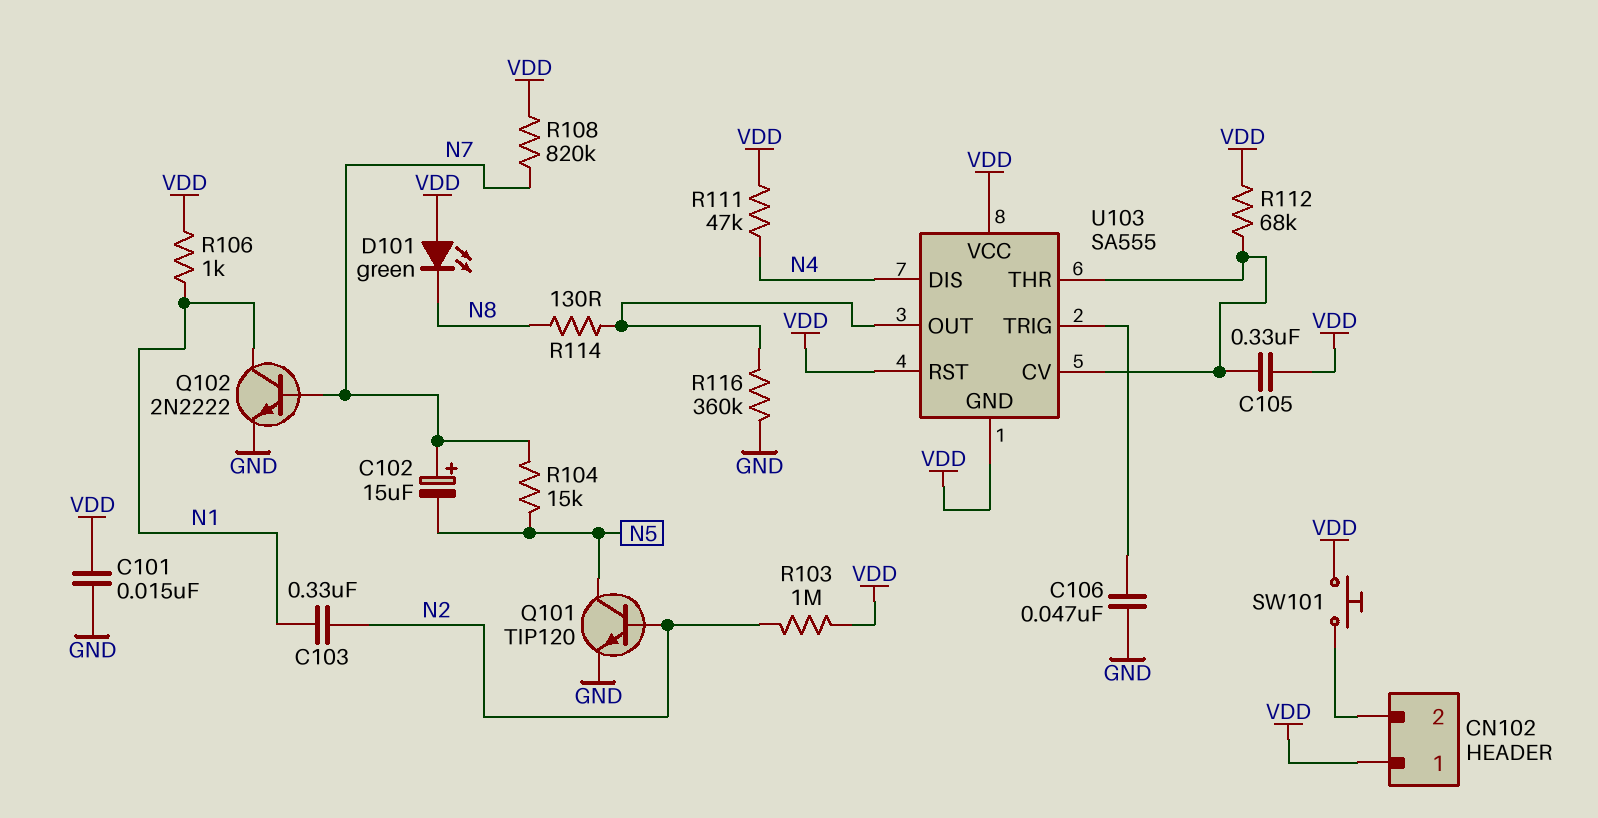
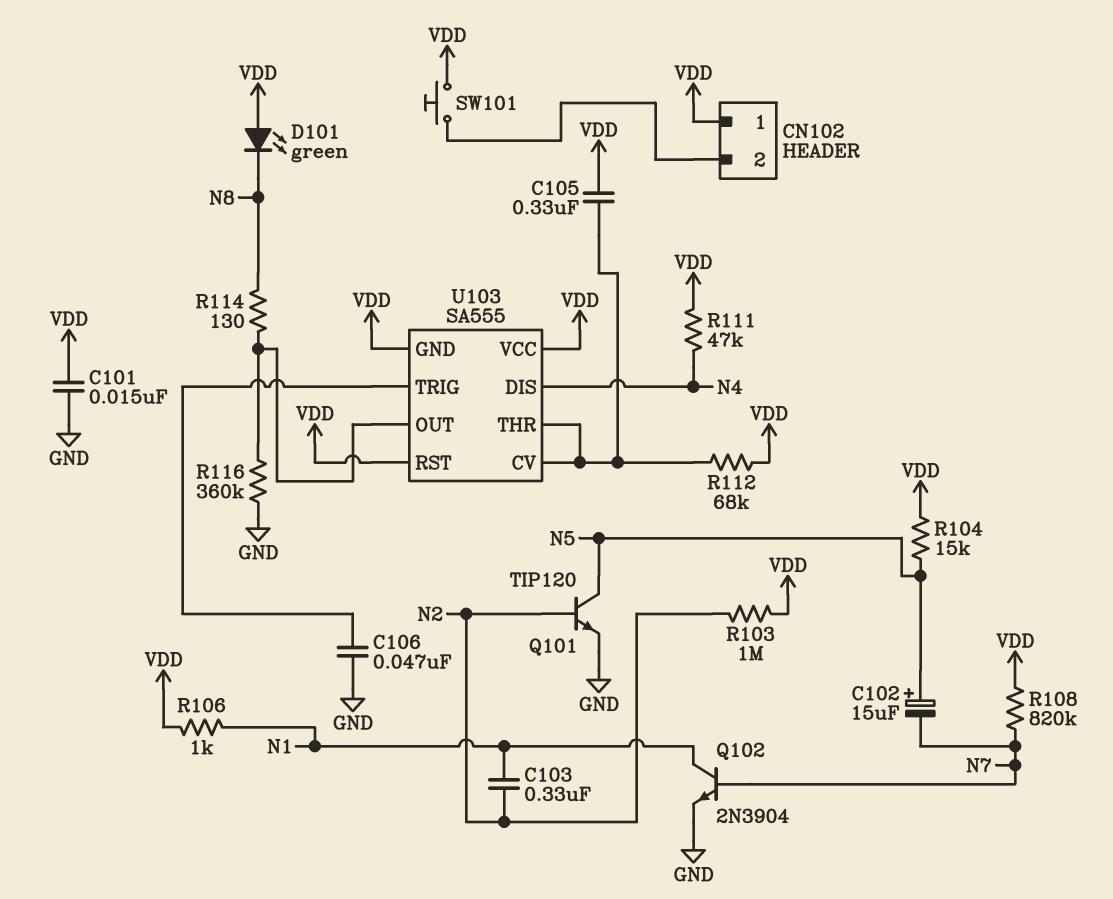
C102: 15uF (plus N7, minus N5) -> 15uF (plus N5, minus N7)
Q102: NPN 2N2222 (B N7, C N1, E GND) -> NPN 2N3904 (B N7, C N1, E GND)
R104: 15k (N5, N7) -> 15k (N5, VDD)

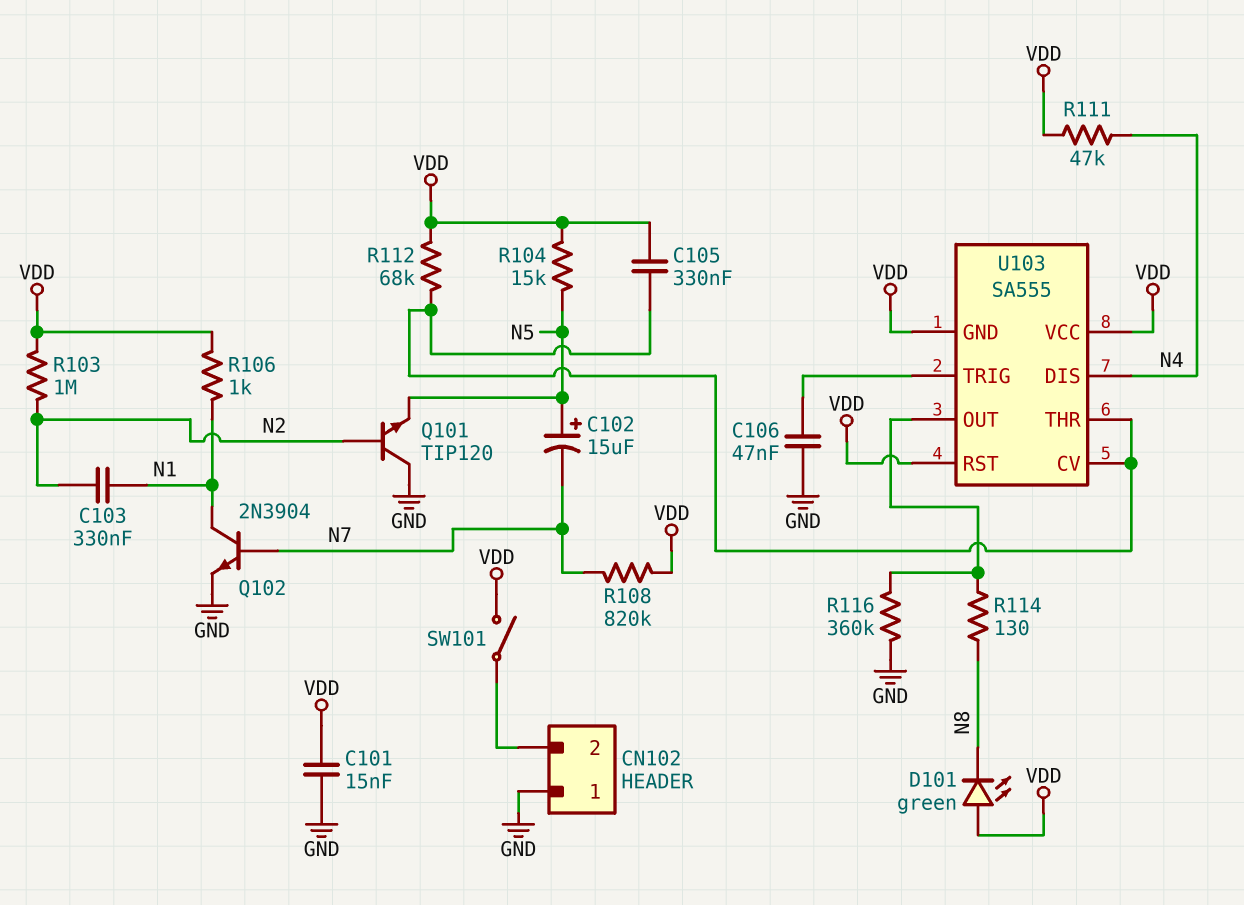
CN102 pin 1: VDD -> GND
Q101: NPN TIP120 (B N2, C N5, E GND) -> NPN TIP120 (B N2, C GND, E N5)
SW101: button (CN102/2, VDD) -> switch (CN102/2, VDD)

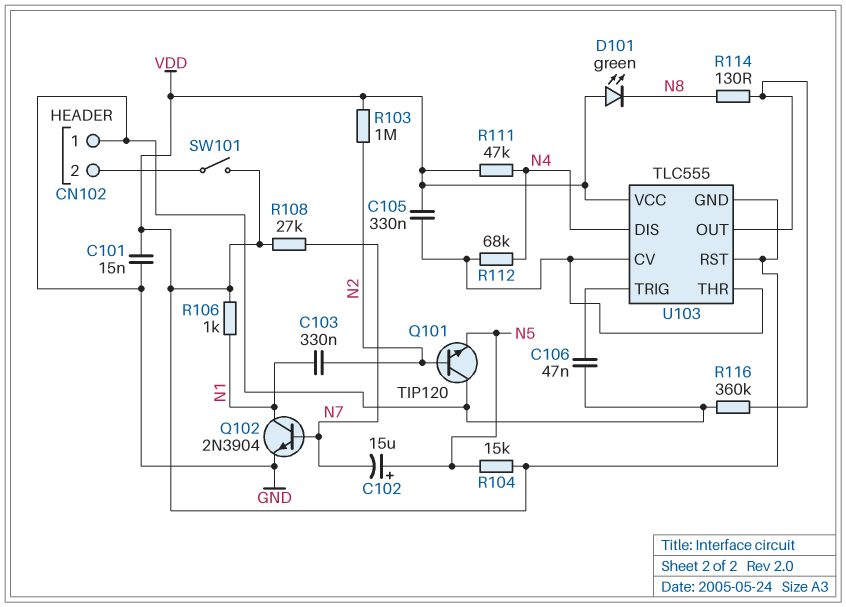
R108: 820k (N7, VDD) -> 27k (N7, VDD)
R112: 68k (U103/CV, VDD) -> 68k (N4, U103/CV)
U103: SA555 -> TLC555

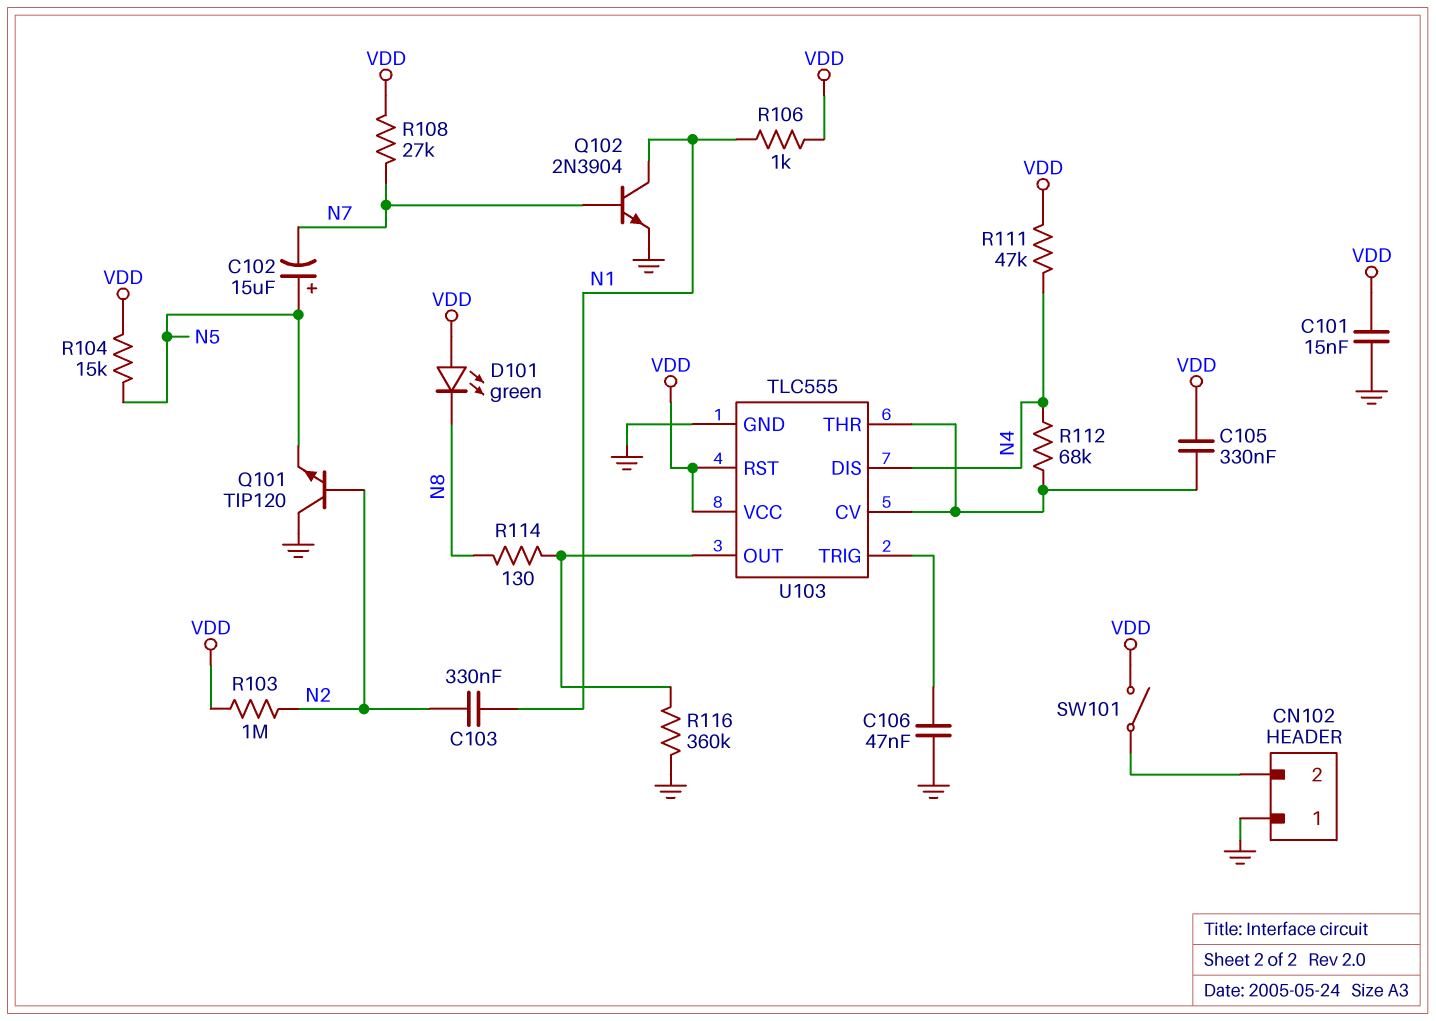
U103 pin GND: VDD -> GND

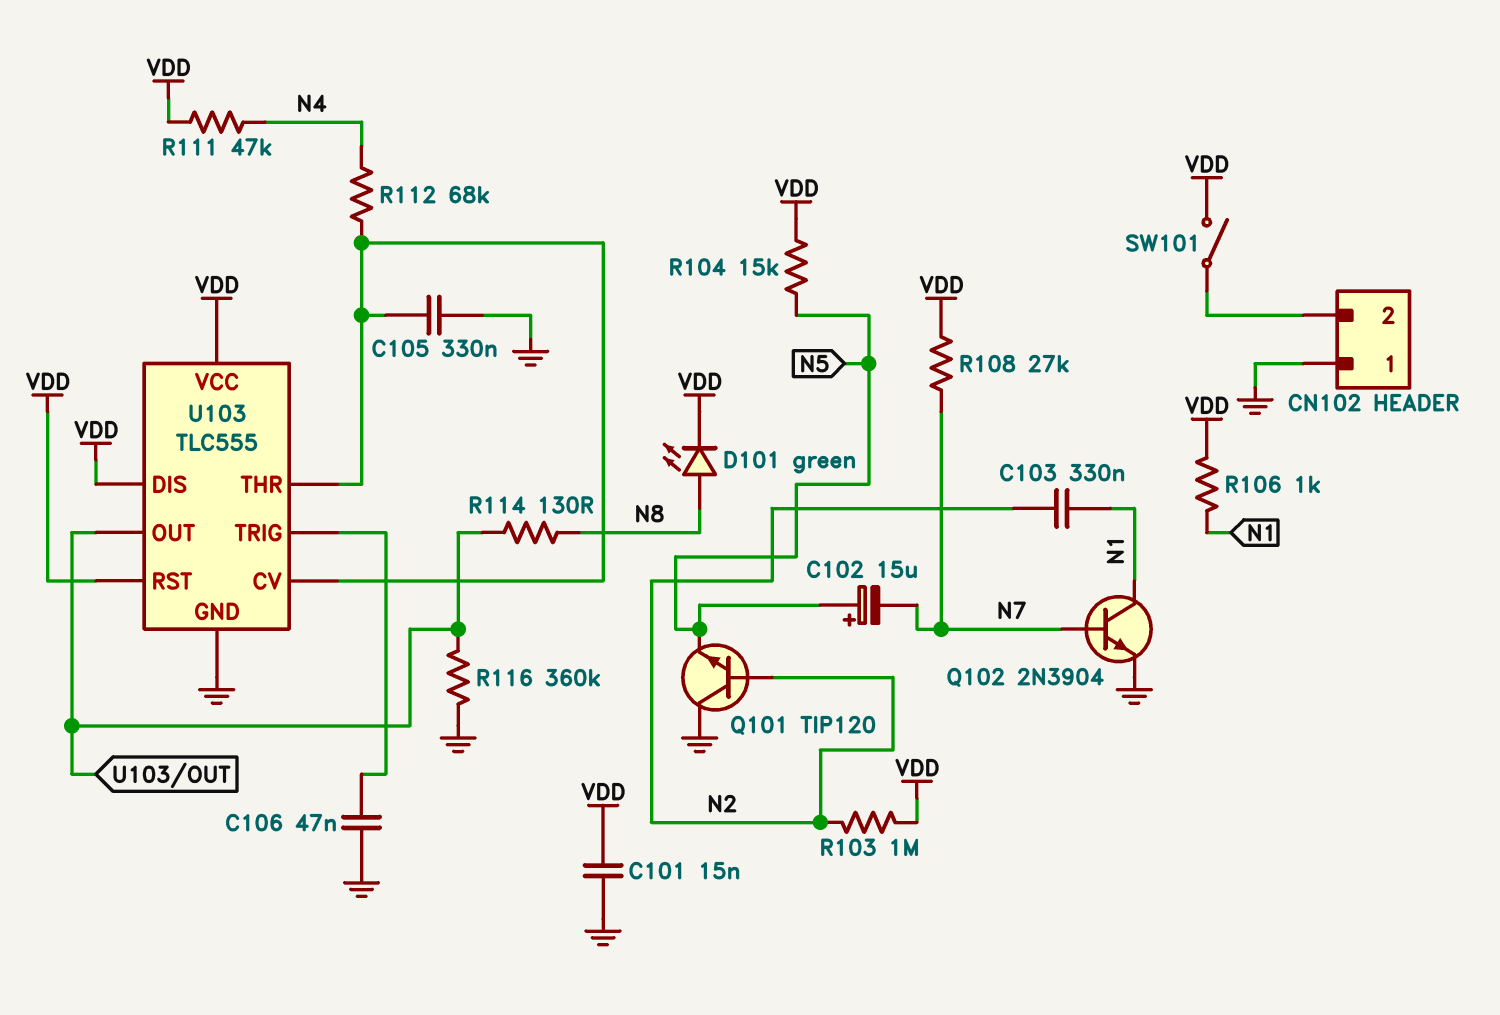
C105: 330nF (U103/CV, VDD) -> 330nF (GND, U103/CV)
D101: LED green (A VDD, K N8) -> LED green (A N8, K VDD)
U103 pin DIS: N4 -> VDD

